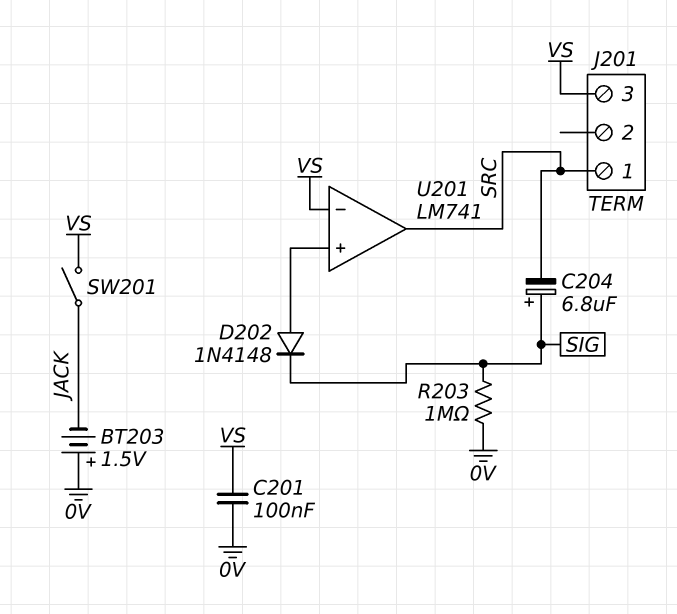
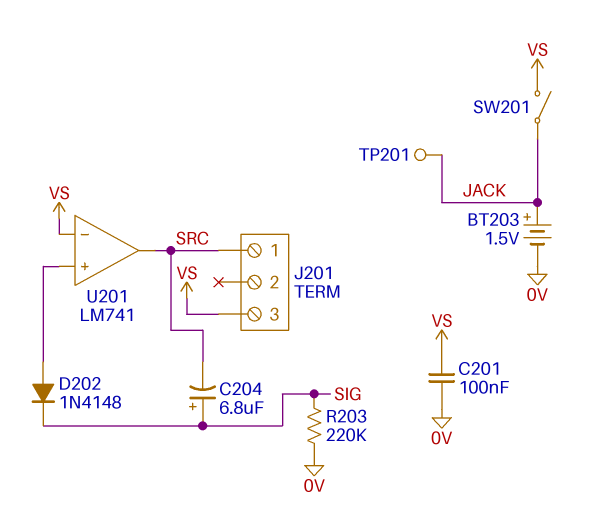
BT203: 1.5V (plus 0V, minus JACK) -> 1.5V (plus JACK, minus 0V)
R203: 1M (0V, SIG) -> 220k (0V, SIG)
TP201: none -> test point (JACK)

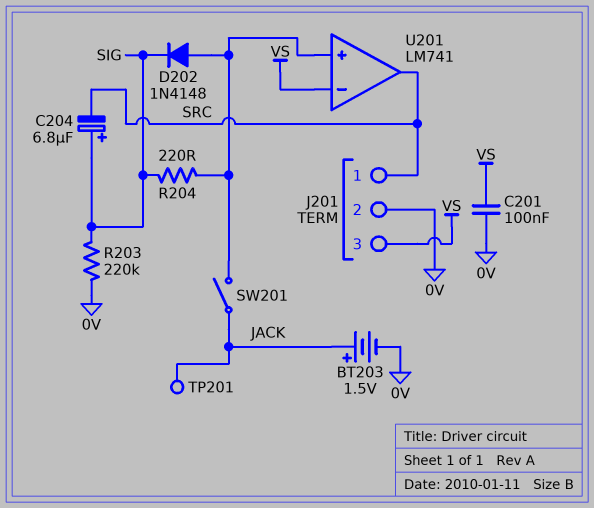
J201 pin 2: none -> 0V
R204: none -> 220 (SIG, U201/in+)
SW201: switch (JACK, VS) -> switch (JACK, U201/in+)

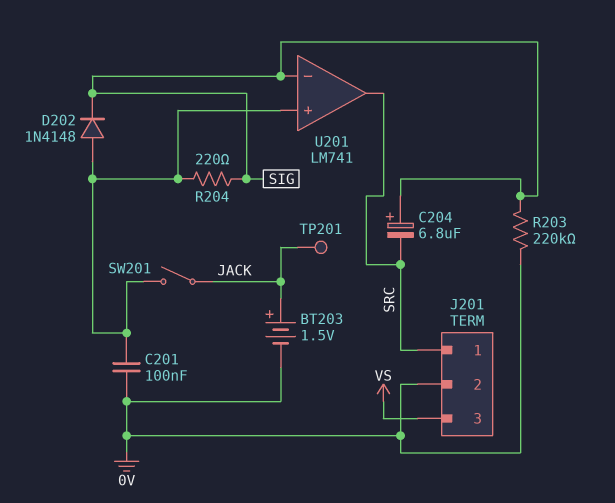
C201: 100nF (0V, VS) -> 100nF (0V, U201/in+)
U201 pin in-: VS -> SIG

